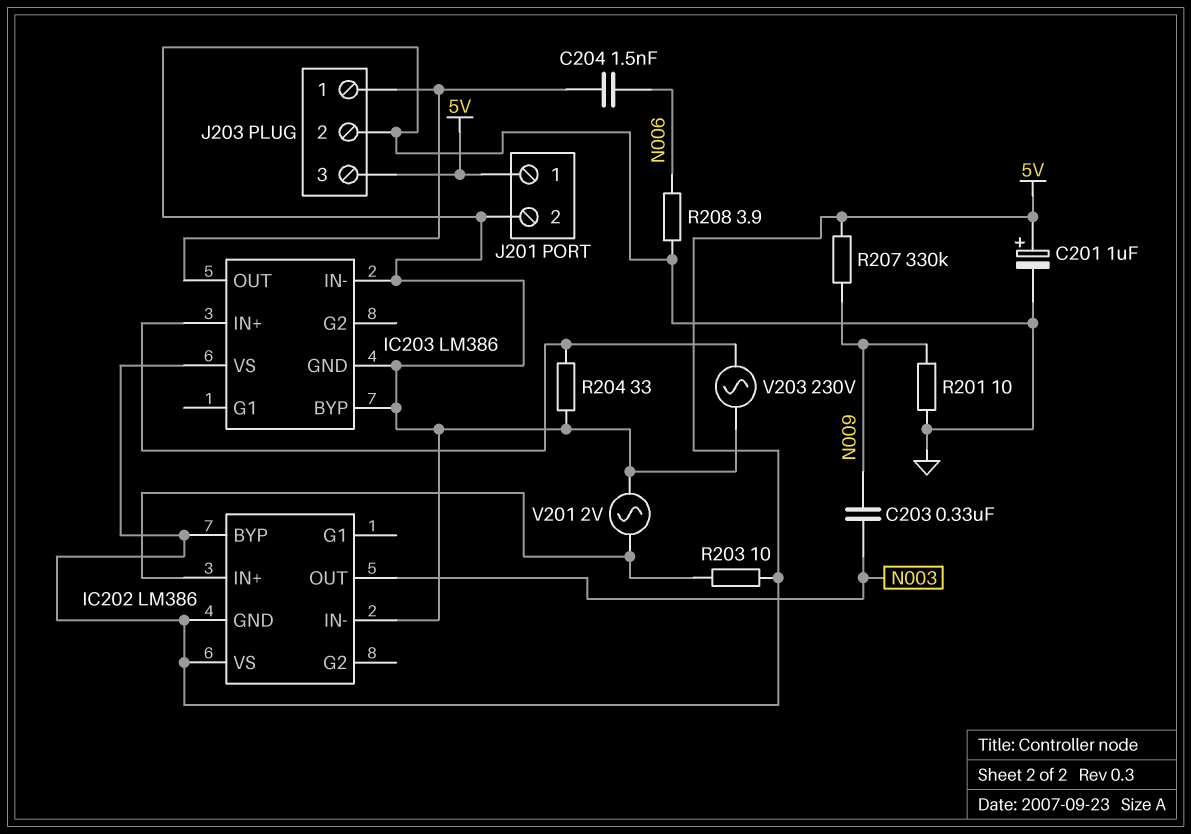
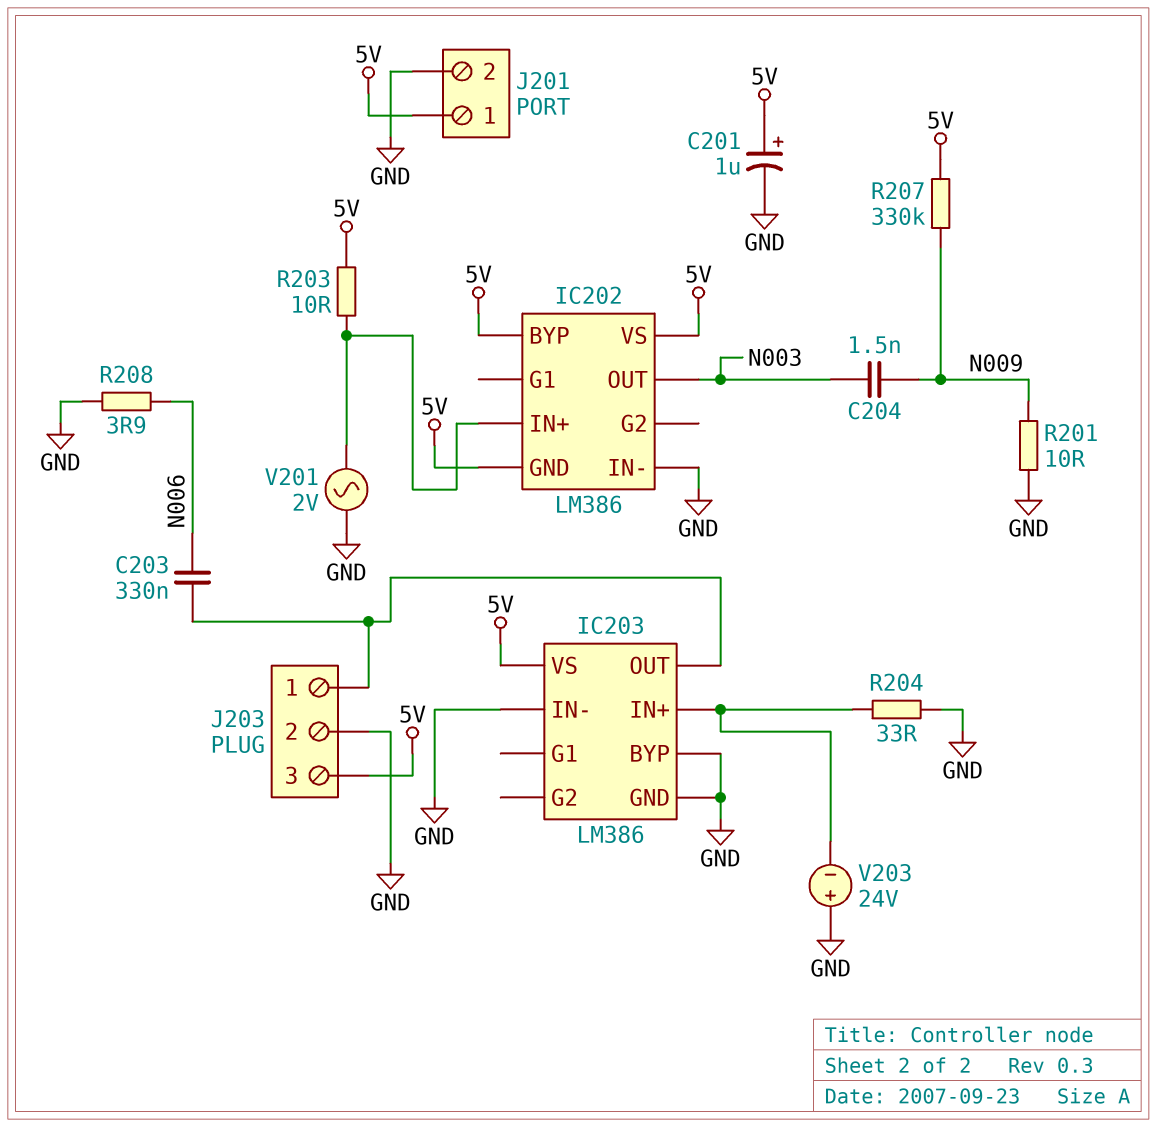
C203: 330nF (N003, N009) -> 330nF (IC203/OUT, N006)
C204: 1.5nF (IC203/OUT, N006) -> 1.5nF (N003, N009)
V203: AC 230V (GND, IC203/IN+) -> 24V (plus GND, minus IC203/IN+)

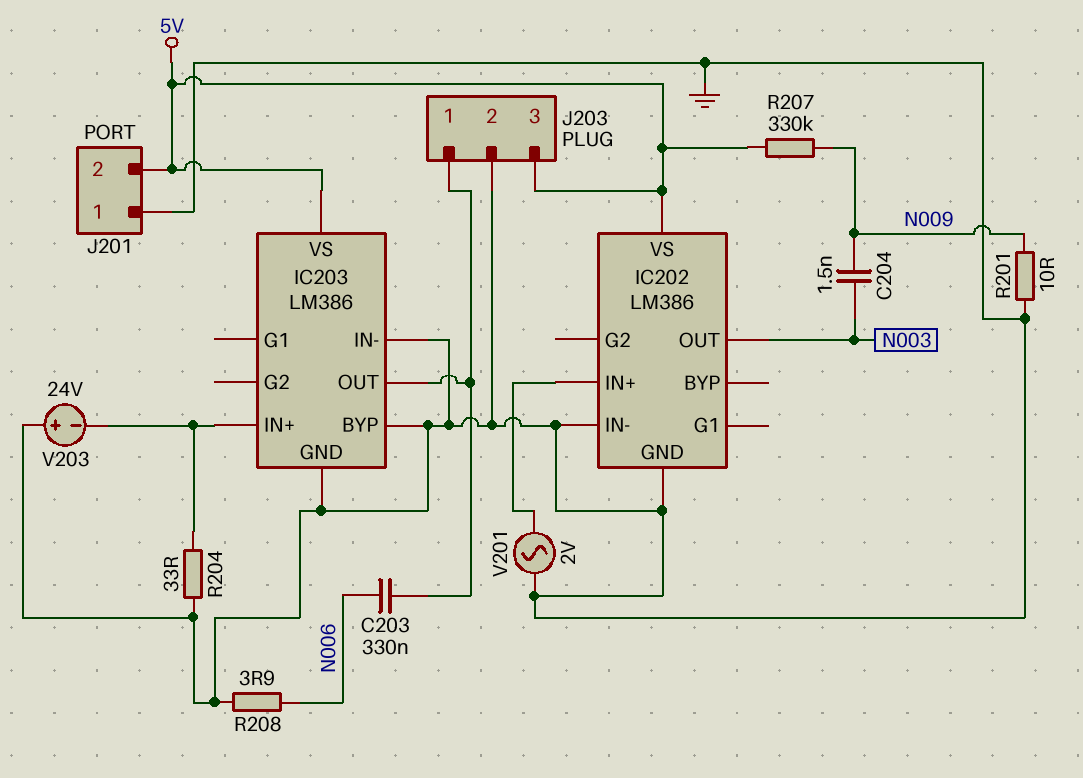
C201: 1uF (plus 5V, minus GND) -> none
IC202 pin BYP: 5V -> none
IC202 pin GND: 5V -> GND
J201 pin 1: 5V -> GND
J201 pin 2: GND -> 5V
R203: 10 (5V, IC202/IN+) -> none

